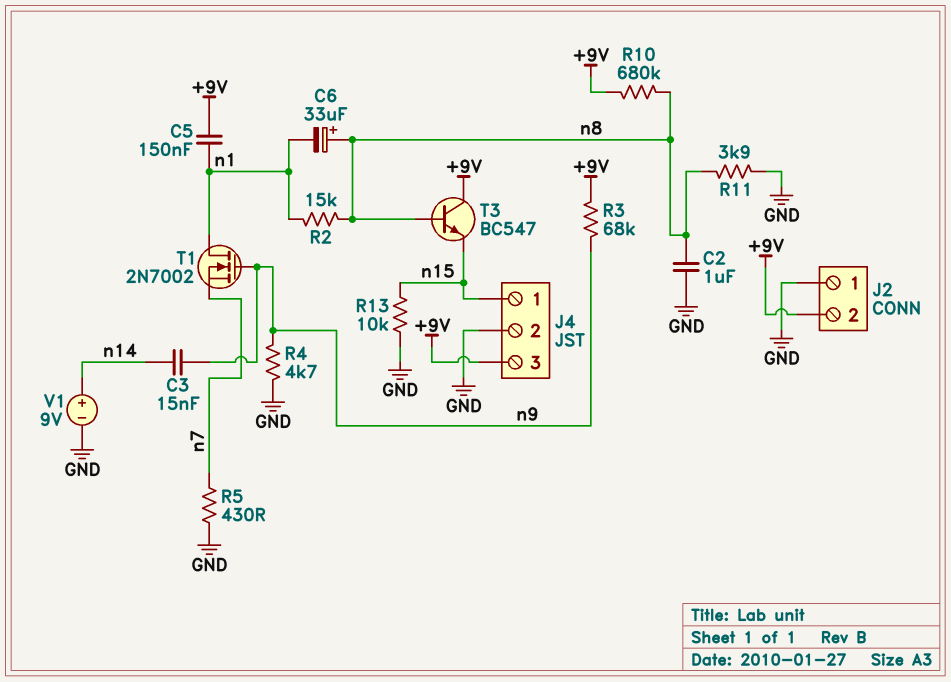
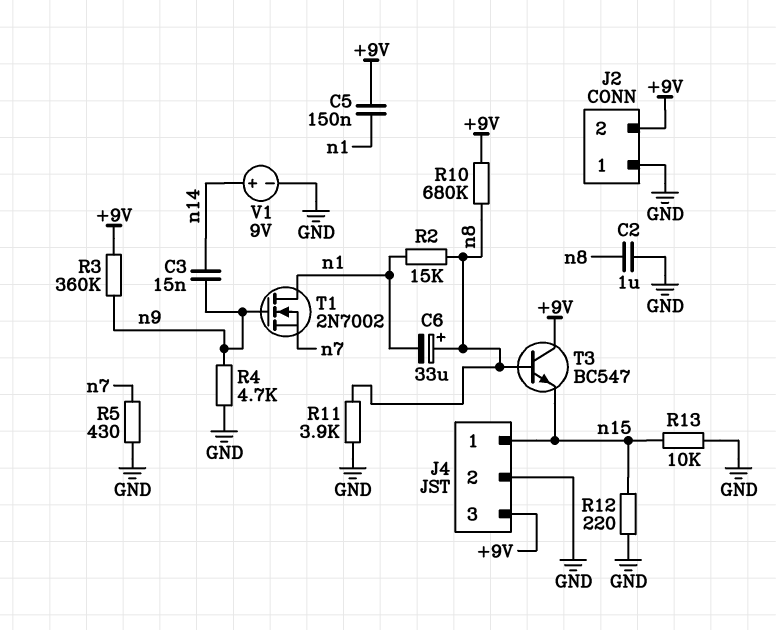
R3: 68k (+9V, n9) -> 360k (+9V, n9)
R12: none -> 220 (GND, n15)

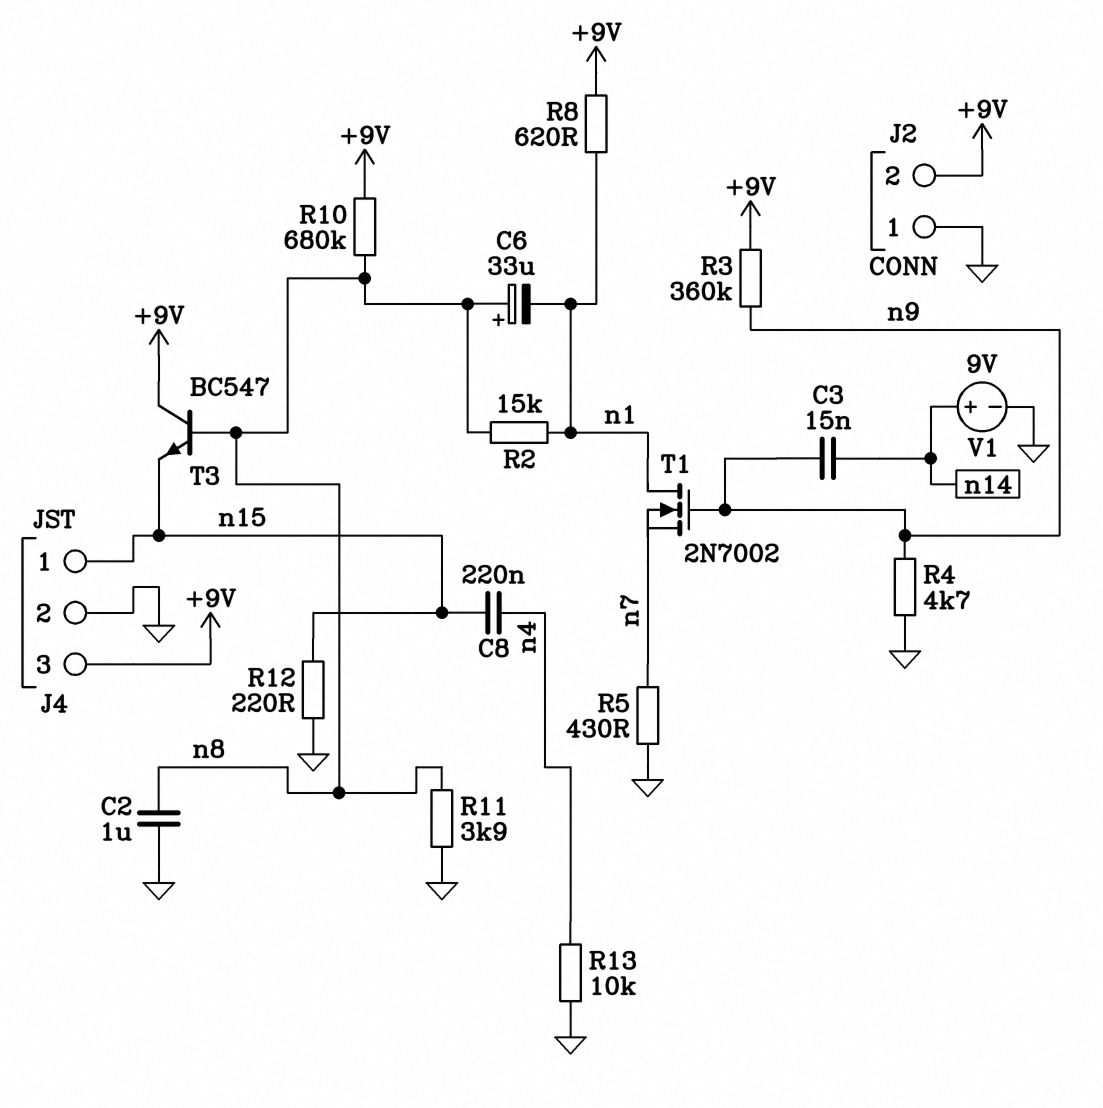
C5: 150nF (+9V, n1) -> none
C8: none -> 220nF (n4, n15)
R8: none -> 620 (+9V, n1)
R13: 10k (GND, n15) -> 10k (GND, n4)

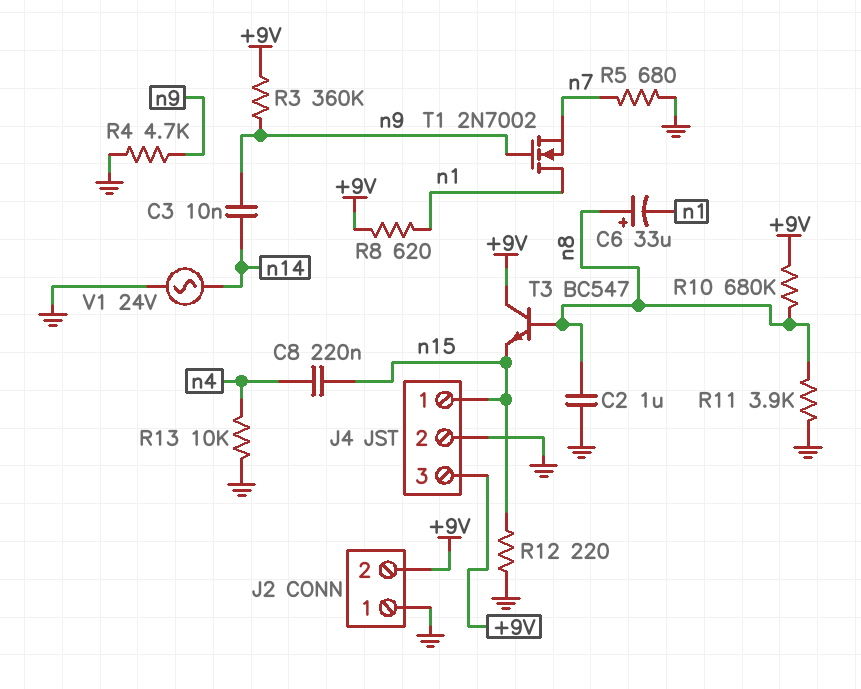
C3: 15nF (n9, n14) -> 10nF (n9, n14)
R2: 15k (n1, n8) -> none
R5: 430 (GND, n7) -> 680 (GND, n7)
V1: 9V (plus n14, minus GND) -> AC 24V (GND, n14)

